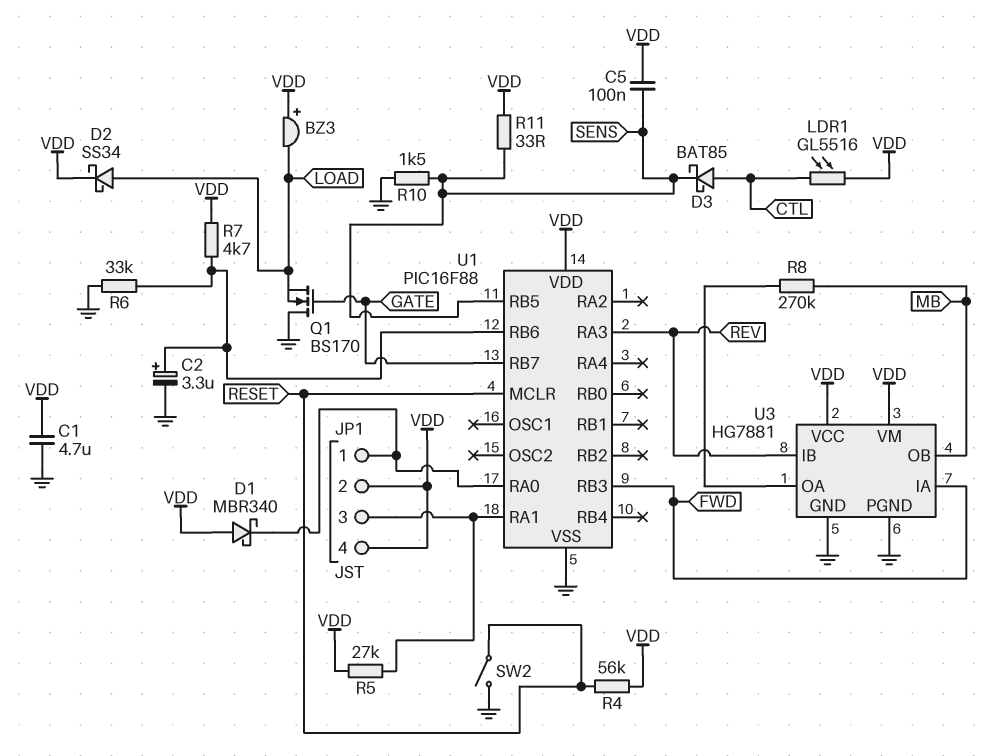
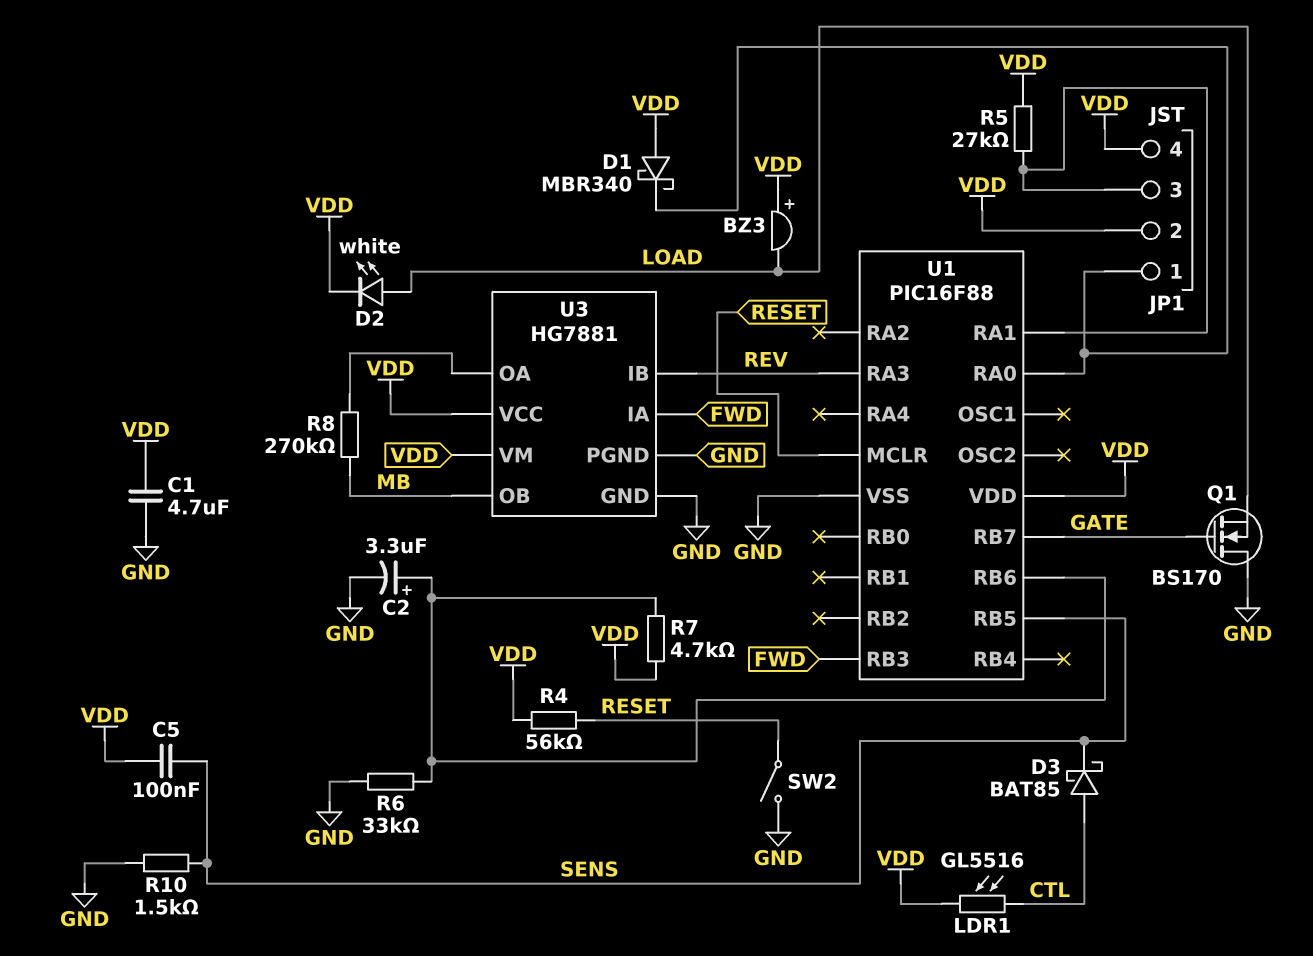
D2: schottky SS34 (A LOAD, K VDD) -> LED white (A LOAD, K VDD)
R11: 33 (SENS, VDD) -> none

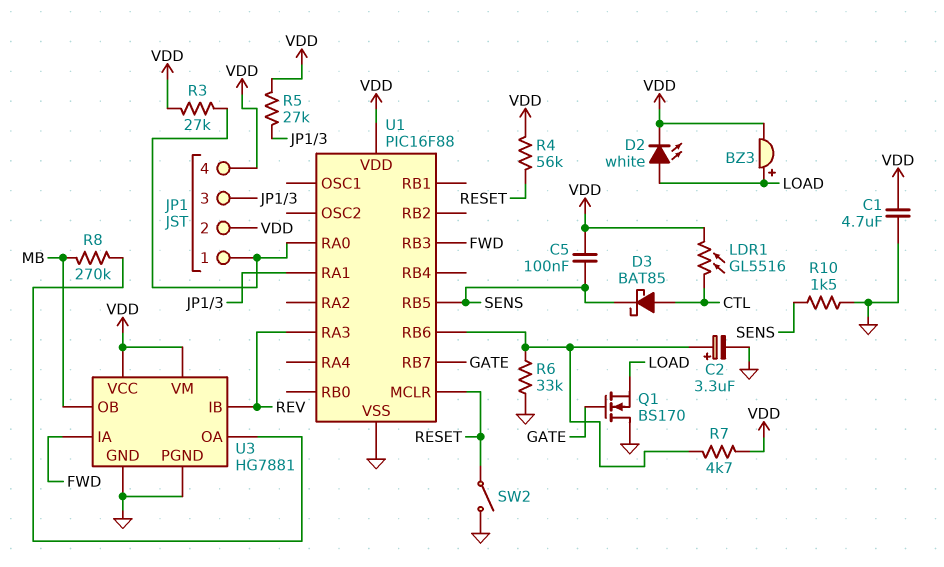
BZ3: buzzer (plus VDD, minus LOAD) -> buzzer (plus LOAD, minus VDD)
D1: schottky MBR340 (A VDD, K JP1/1) -> none
R3: none -> 27k (JP1/1, VDD)

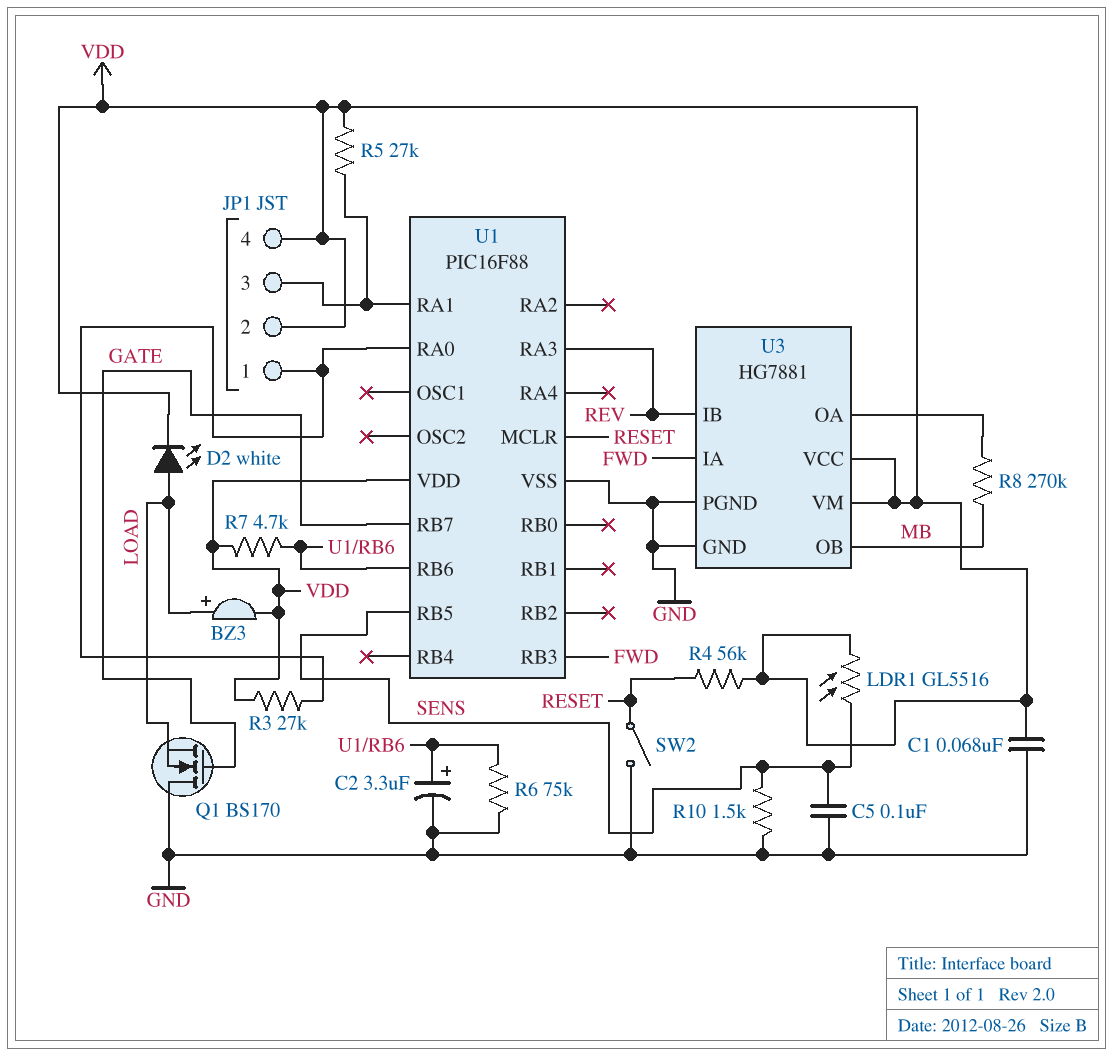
C1: 4.7uF (GND, VDD) -> 68nF (GND, VDD)
C5: 100nF (SENS, VDD) -> 100nF (GND, SENS)
D3: schottky BAT85 (A CTL, K SENS) -> none
LDR1: GL5516 (CTL, VDD) -> GL5516 (SENS, VDD)
R6: 33k (GND, U1/RB6) -> 75k (GND, U1/RB6)

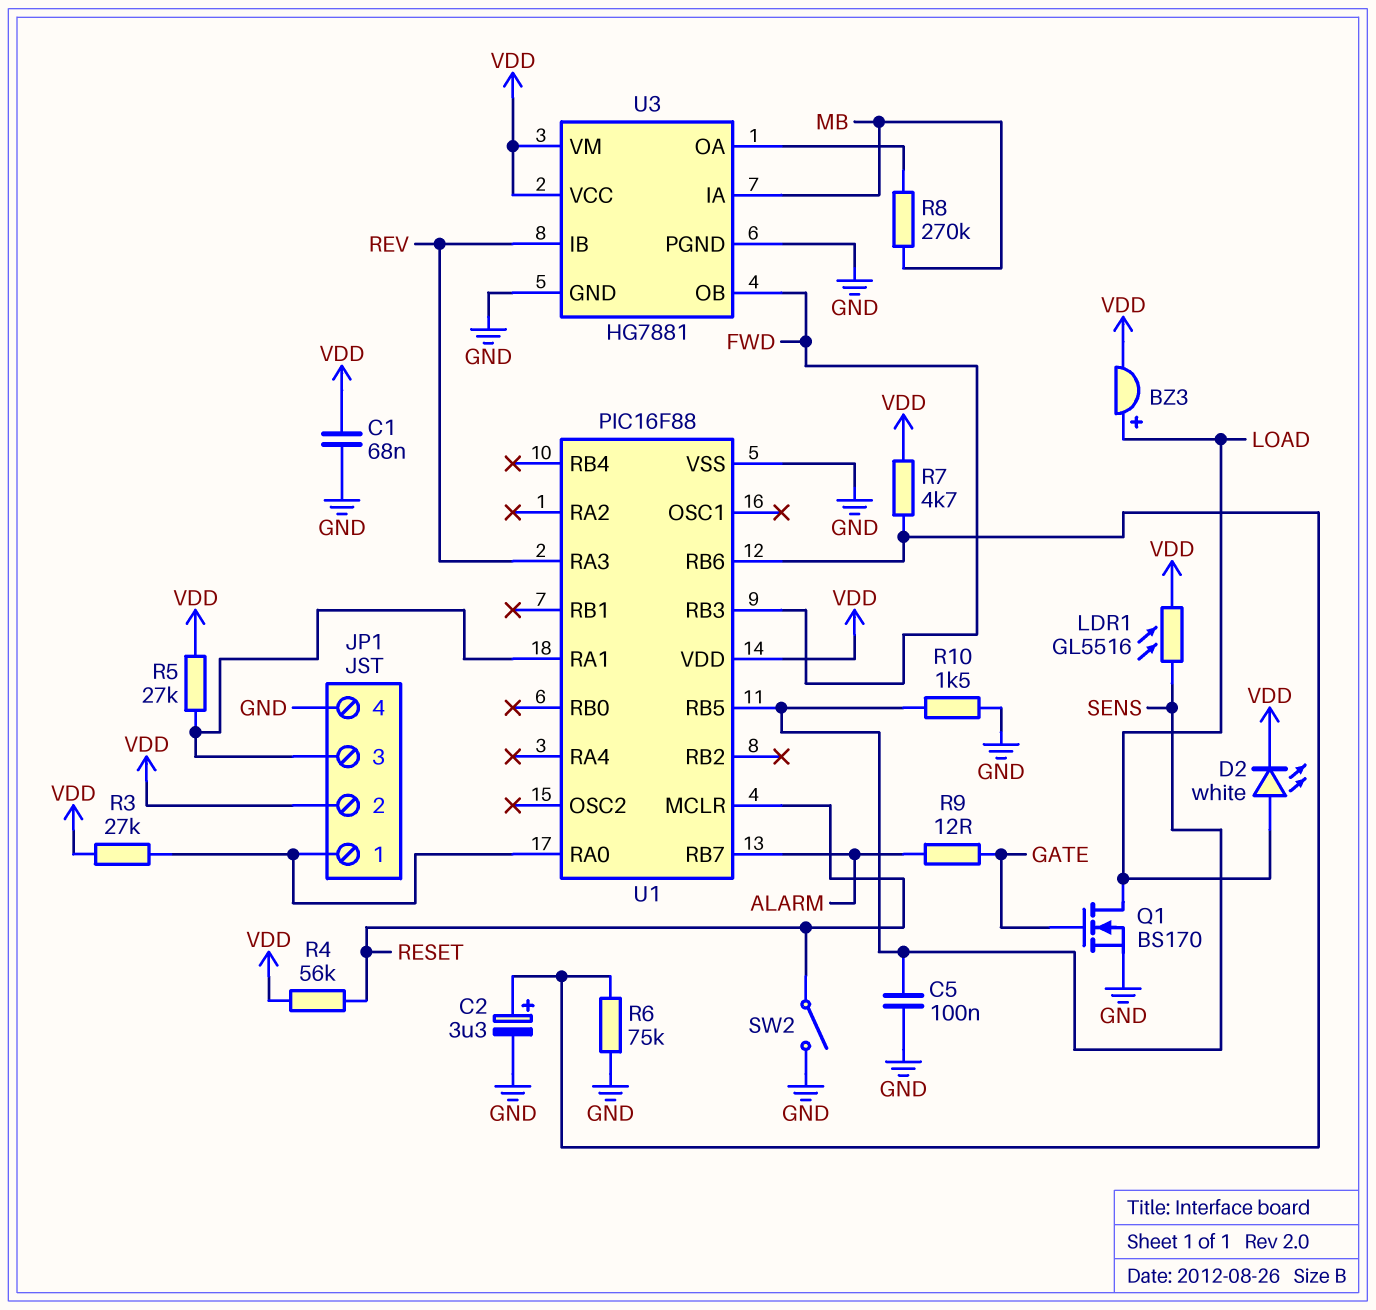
JP1 pin 4: VDD -> GND
Q1: NMOS BS170 (G GATE, D GND, S LOAD) -> NMOS BS170 (G GATE, D LOAD, S GND)
R9: none -> 12 (ALARM, GATE)
U1 pin RB7: GATE -> ALARM
U3 pin IA: FWD -> MB
U3 pin OB: MB -> FWD

